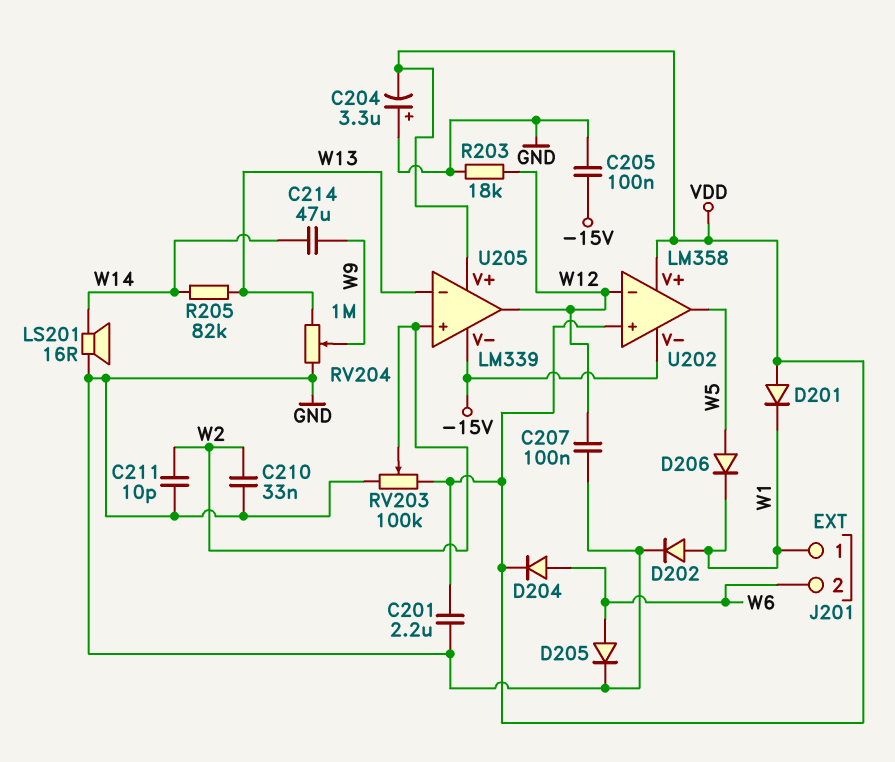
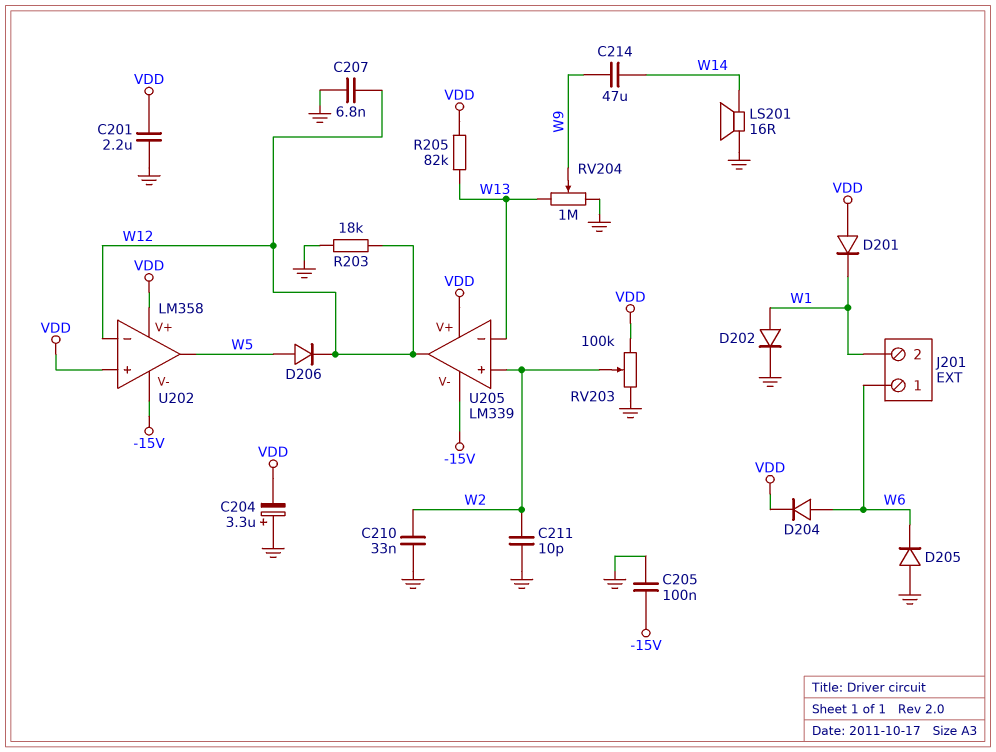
C207: 100nF (GND, W12) -> 6.8nF (GND, W12)
D205: diode (A W6, K GND) -> diode (A GND, K W6)
D206: diode (A W5, K W1) -> diode (A W5, K W12)
J201 pin 1: W1 -> W6
J201 pin 2: W6 -> W1
R205: 82k (W13, W14) -> 82k (VDD, W13)

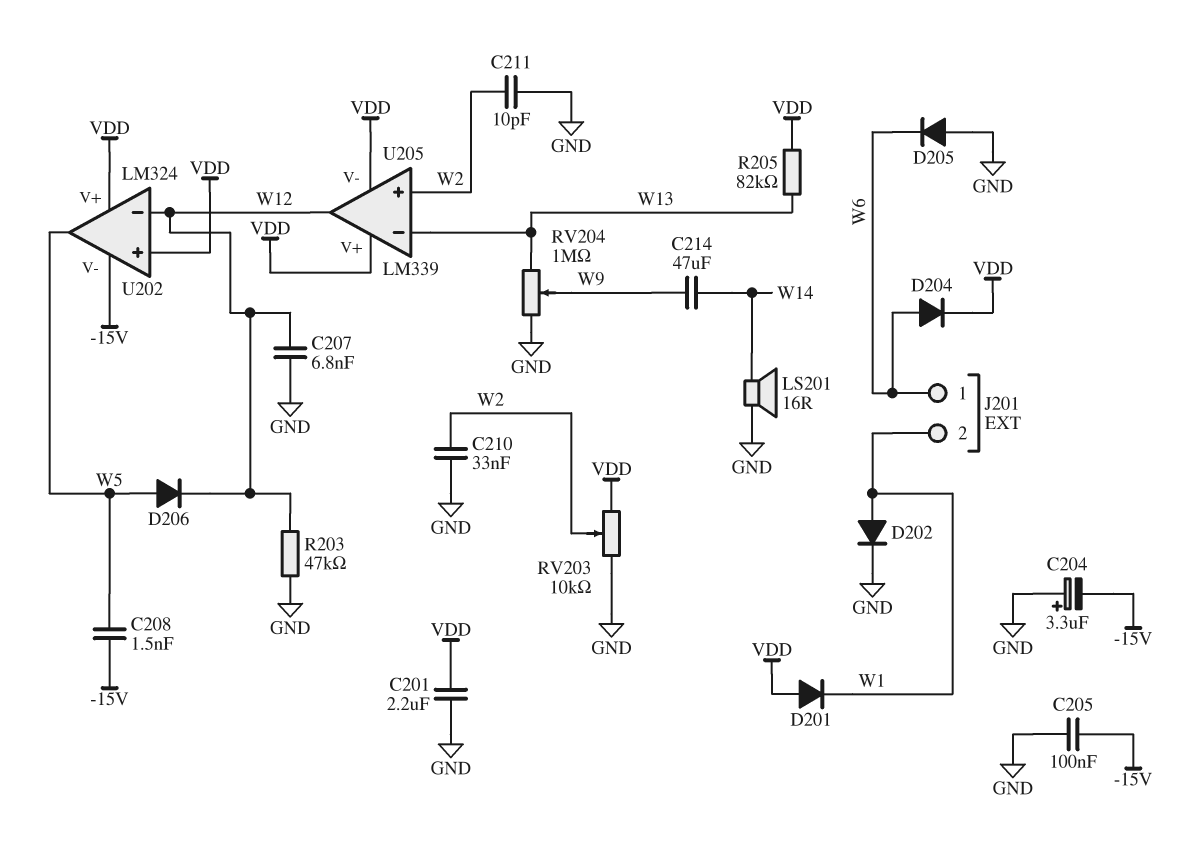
C204: 3.3uF (plus GND, minus VDD) -> 3.3uF (plus GND, minus -15V)
C208: none -> 1.5nF (-15V, W5)
R203: 18k (GND, W12) -> 47k (GND, W12)
RV203: 100k (GND, VDD, wiper W2) -> 10k (GND, VDD, wiper W2)
U202: LM358 -> LM324
U205 pin V-: -15V -> VDD

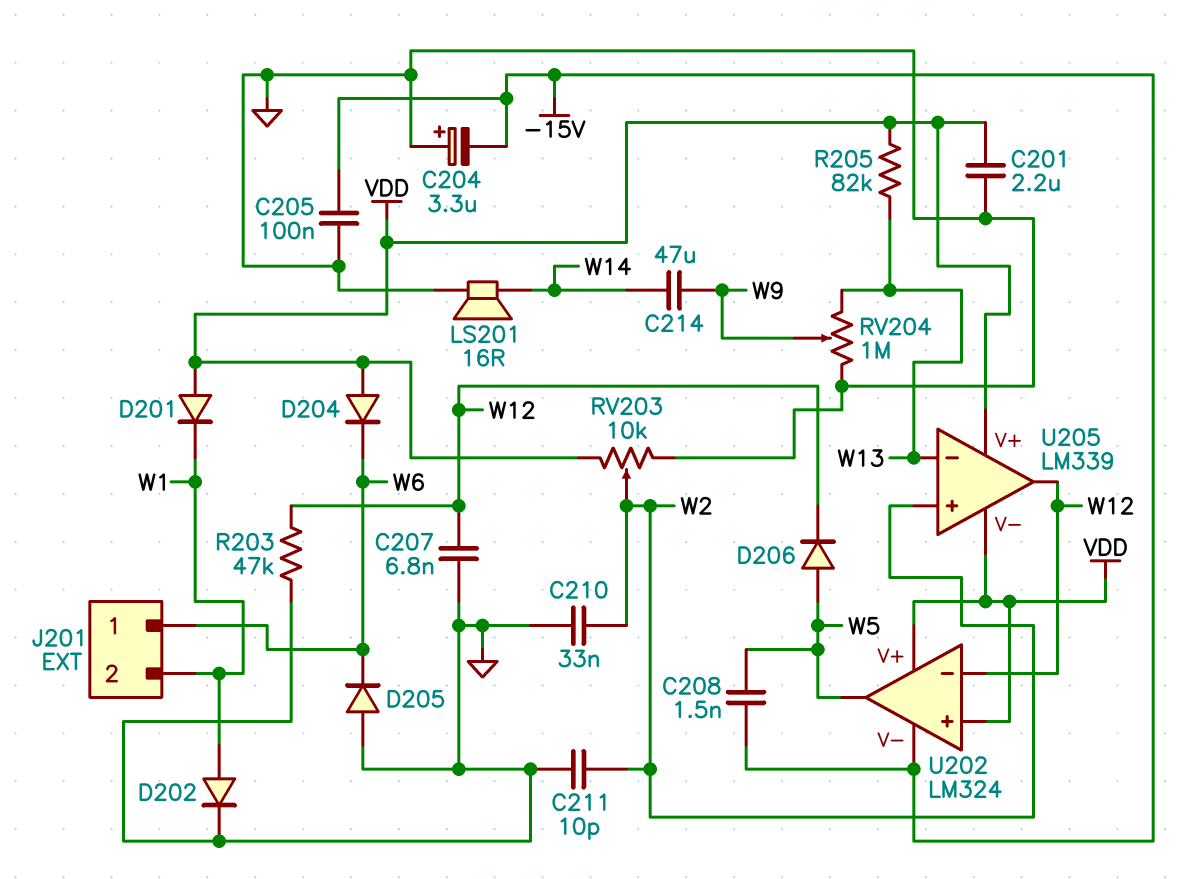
D204: diode (A W6, K VDD) -> diode (A VDD, K W6)

